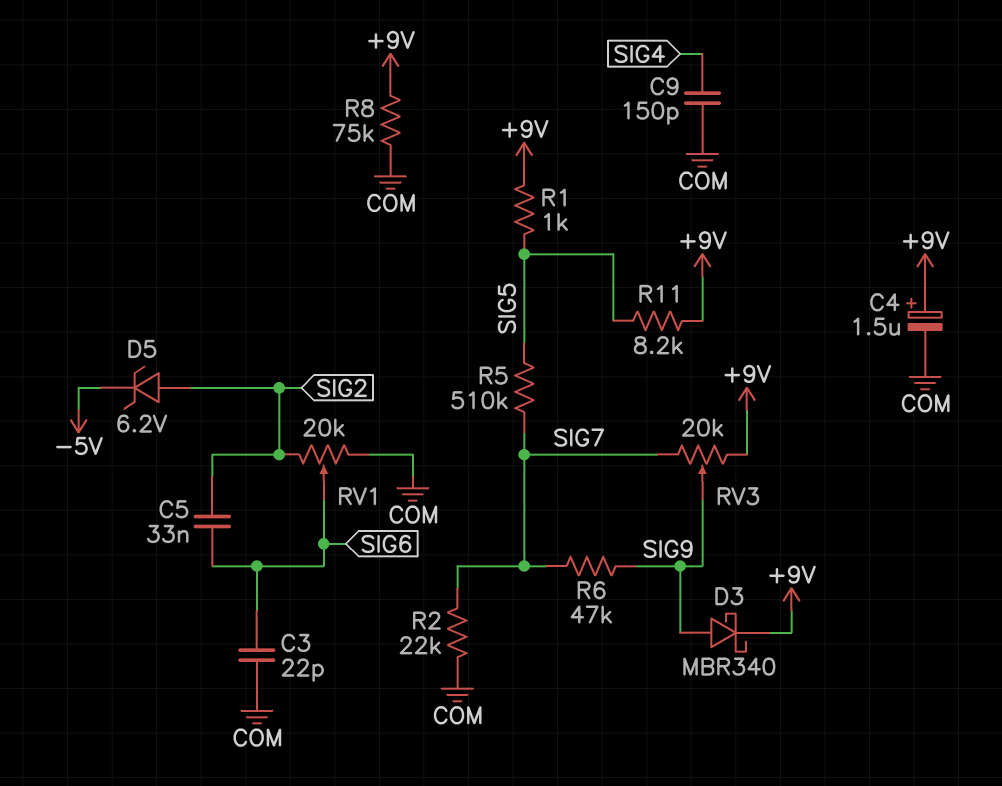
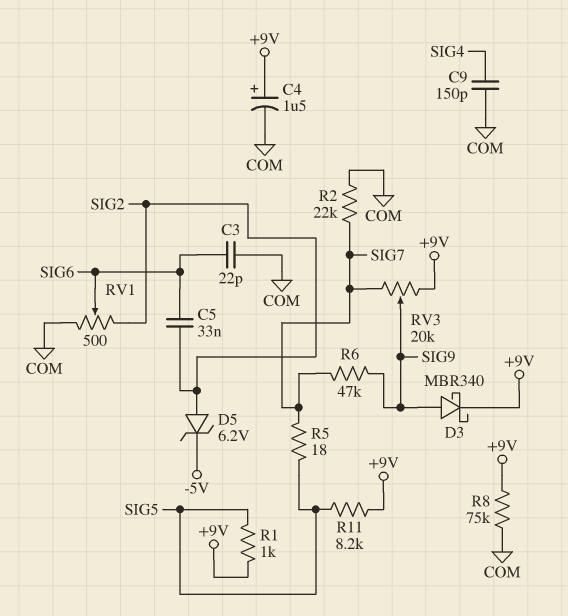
R5: 510k (SIG5, SIG7) -> 18 (SIG5, SIG7)
RV1: 20k (COM, SIG2, wiper SIG6) -> 500 (COM, SIG2, wiper SIG6)

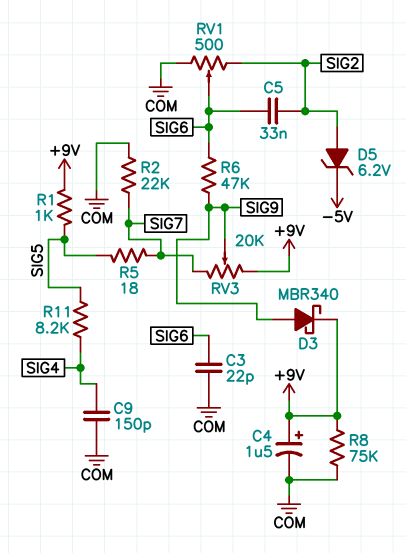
R6: 47k (SIG7, SIG9) -> 47k (SIG6, SIG9)
R11: 8.2k (+9V, SIG5) -> 8.2k (SIG4, SIG5)

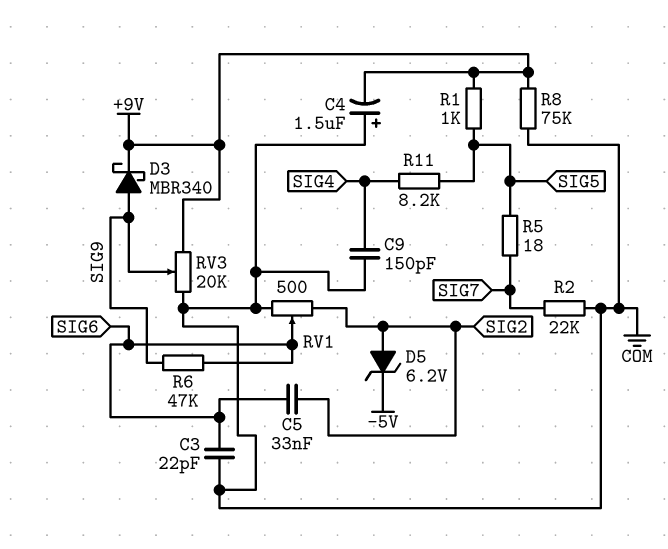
C4: 1.5uF (plus +9V, minus COM) -> 1.5uF (plus COM, minus +9V)
RV3: 20k (+9V, SIG7, wiper SIG9) -> 20k (+9V, COM, wiper SIG9)

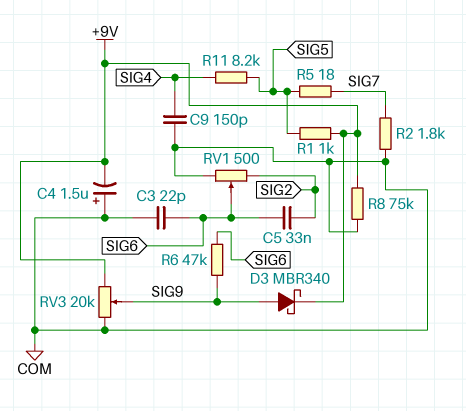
D5: zener 6.2V (A SIG2, K -5V) -> none
R2: 22k (COM, SIG7) -> 1.8k (COM, SIG7)

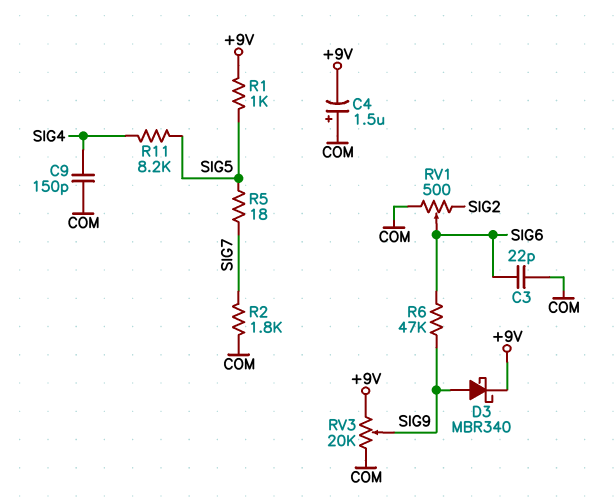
C5: 33nF (SIG2, SIG6) -> none
R8: 75k (+9V, COM) -> none

